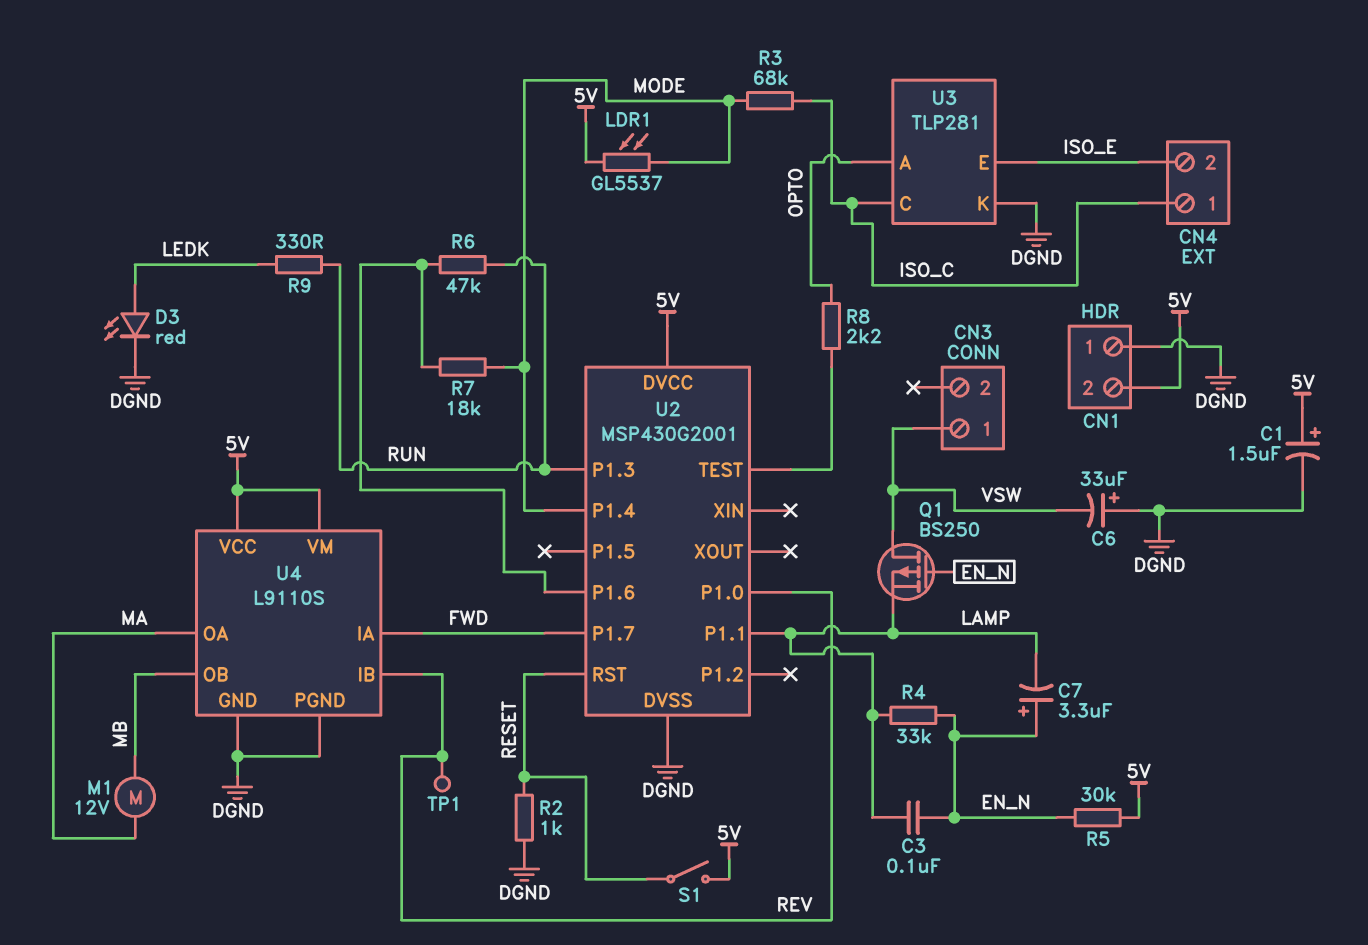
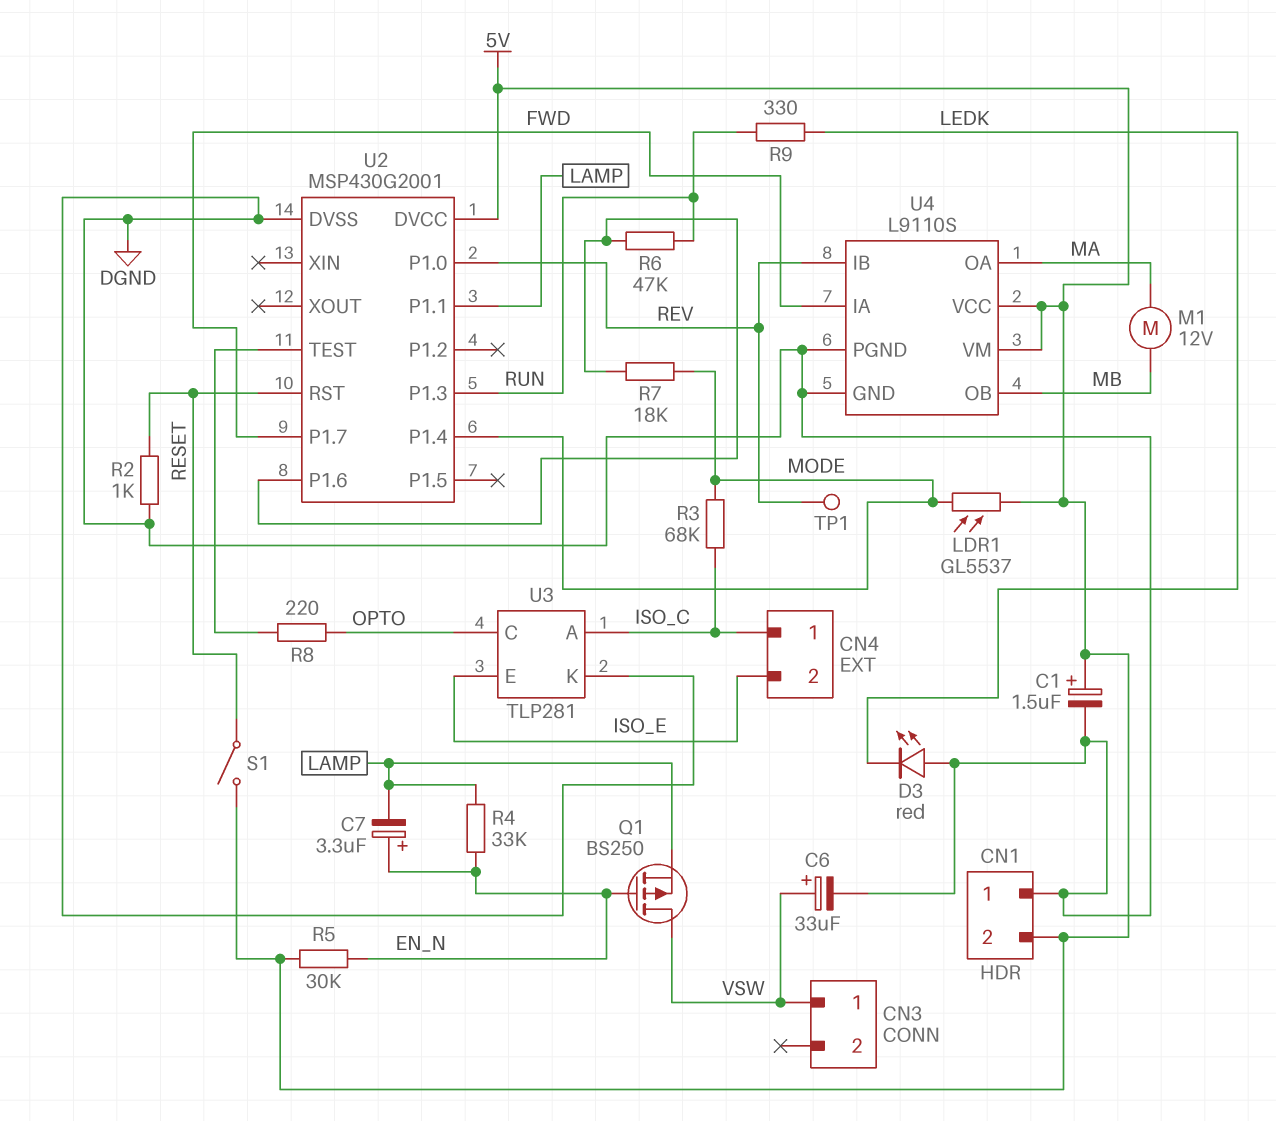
C3: 100nF (EN_N, LAMP) -> none
C6: 33uF (plus DGND, minus VSW) -> 33uF (plus VSW, minus DGND)
D3: LED red (A LEDK, K DGND) -> LED red (A DGND, K LEDK)
R8: 2.2k (OPTO, U2/TEST) -> 220 (OPTO, U2/TEST)
U3 pin A: OPTO -> ISO_C
U3 pin C: ISO_C -> OPTO

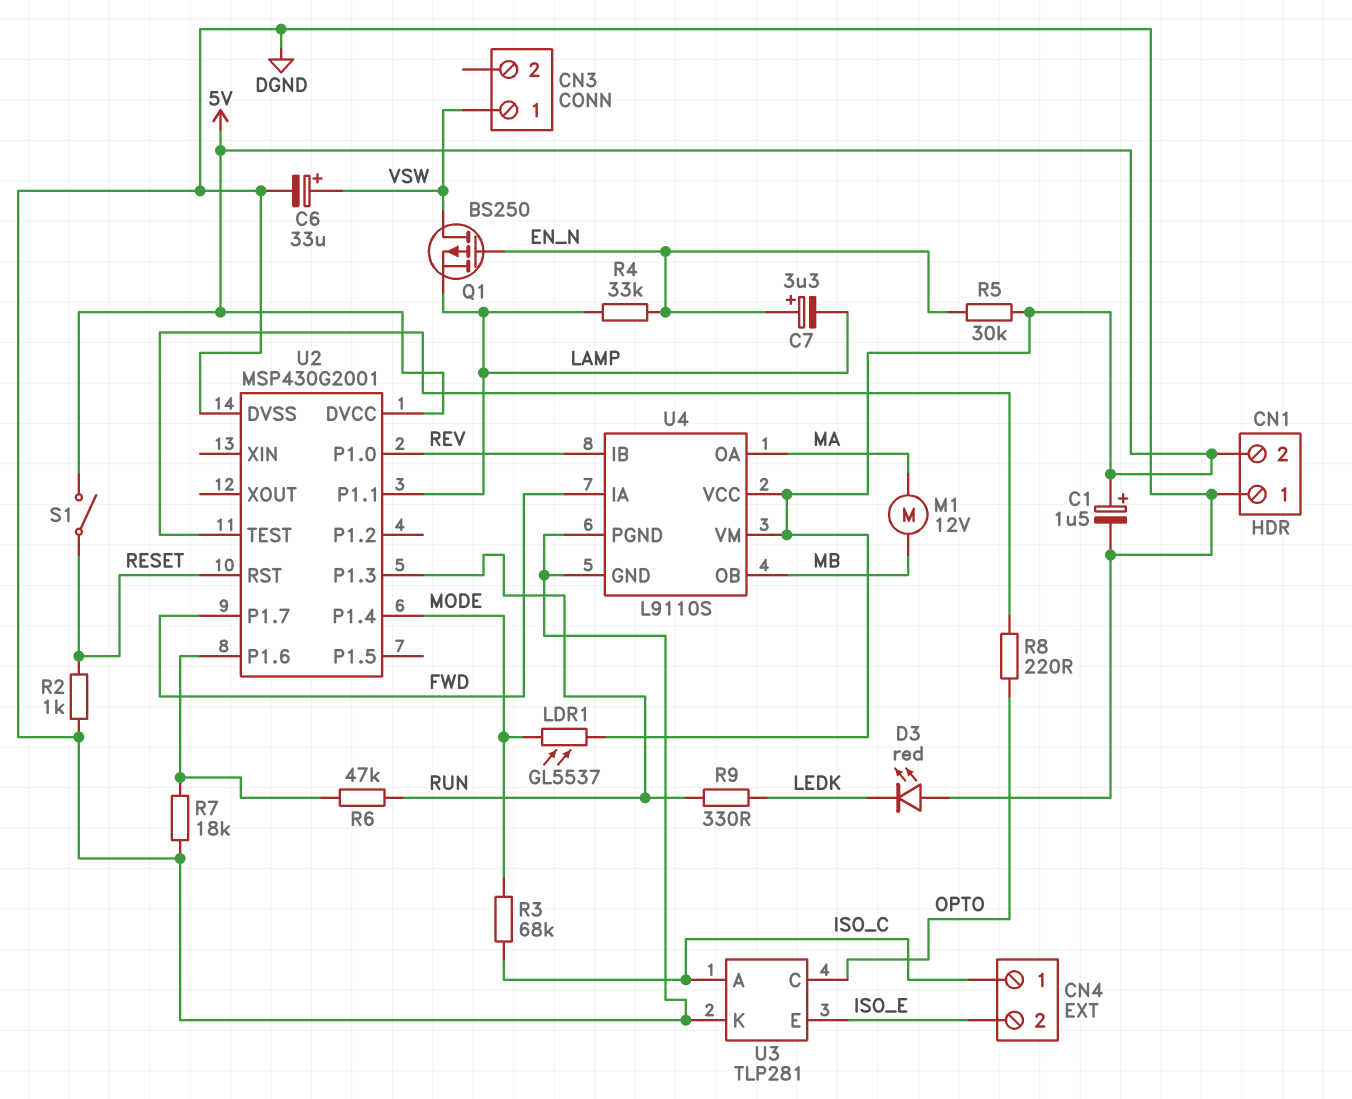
R7: 18k (MODE, U2/P1.6) -> 18k (DGND, U2/P1.6)
TP1: test point (REV) -> none

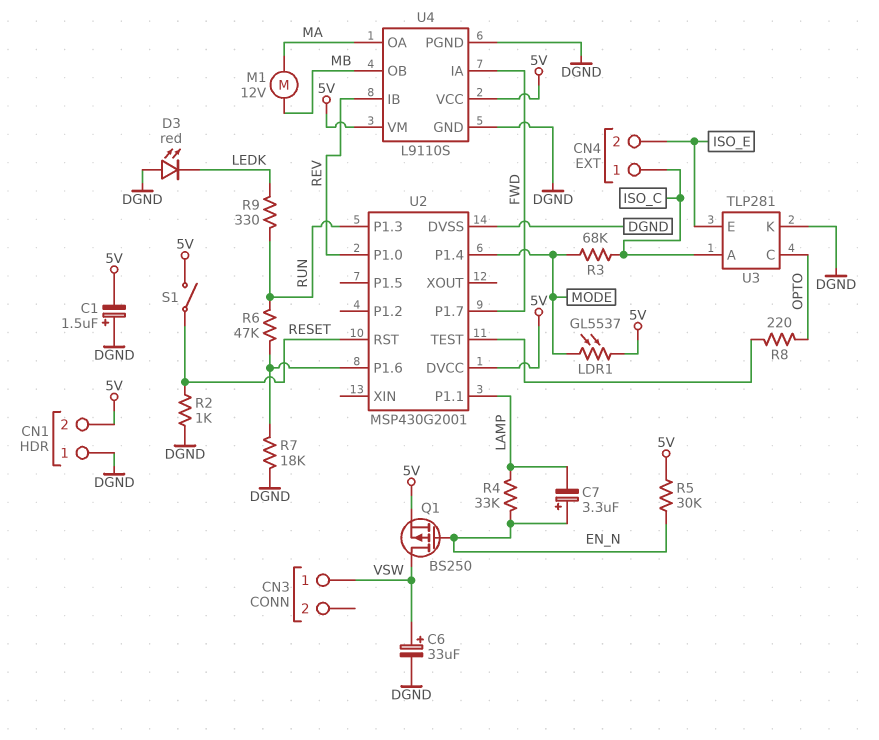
C1: 1.5uF (plus 5V, minus DGND) -> 1.5uF (plus DGND, minus 5V)
Q1: PMOS BS250 (G EN_N, D VSW, S LAMP) -> PMOS BS250 (G EN_N, D VSW, S 5V)

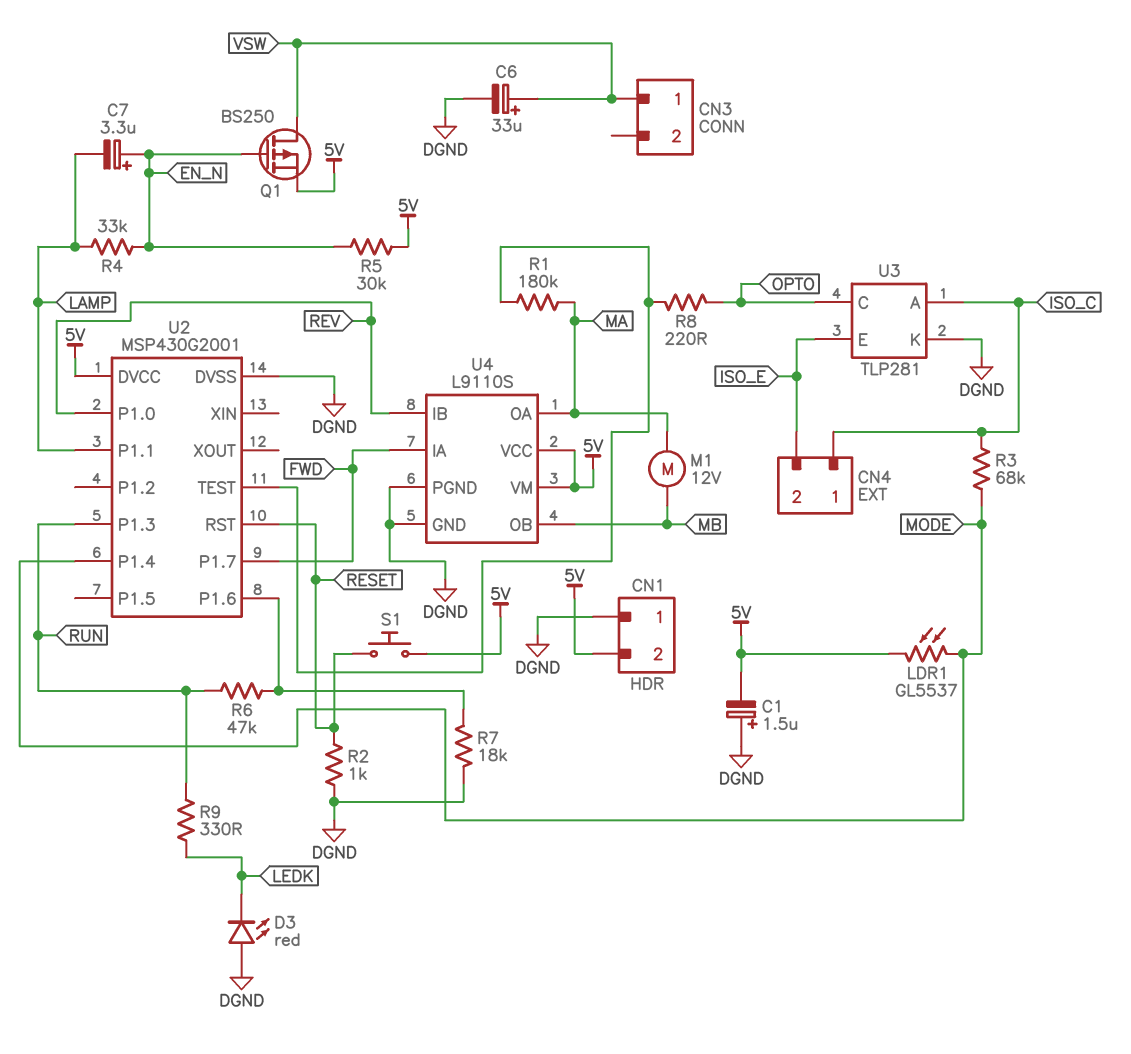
R1: none -> 180k (MA, U2/TEST)
S1: switch (5V, RESET) -> button (5V, RESET)

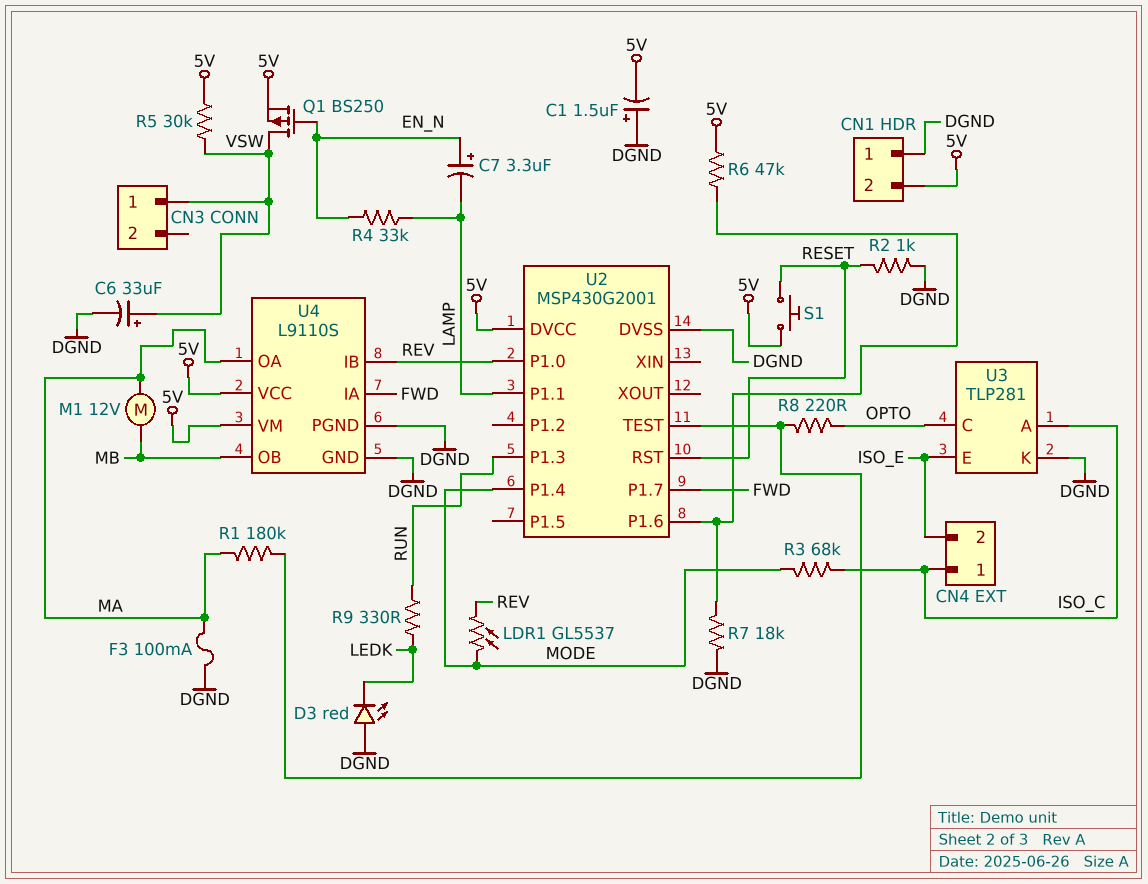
F3: none -> 100mA (DGND, MA)
LDR1: GL5537 (5V, MODE) -> GL5537 (MODE, REV)
R5: 30k (5V, EN_N) -> 30k (5V, VSW)
R6: 47k (RUN, U2/P1.6) -> 47k (5V, U2/P1.6)

